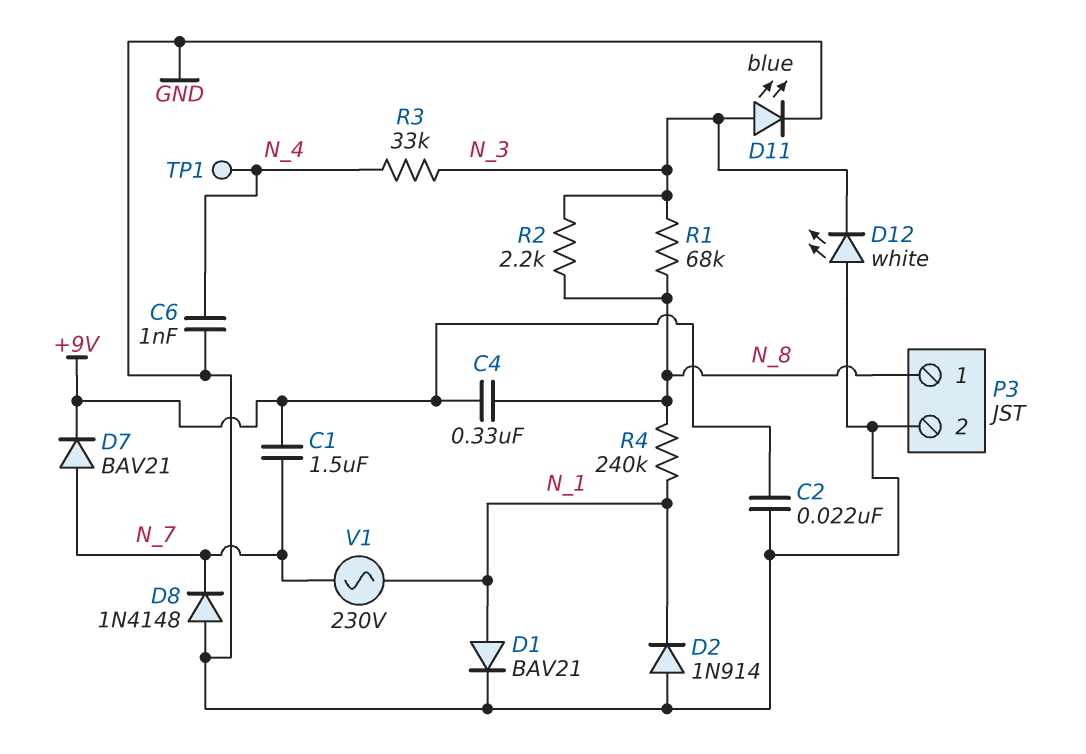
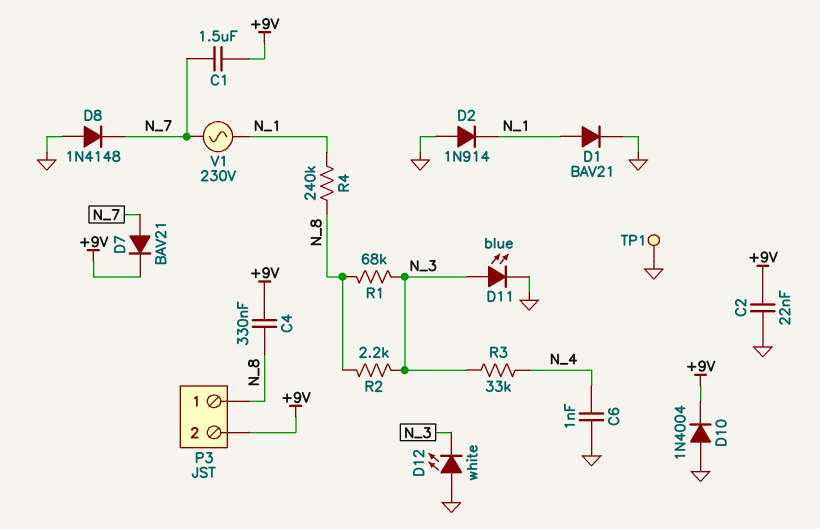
D10: none -> diode 1N4004 (A GND, K +9V)
P3 pin 2: GND -> +9V
TP1: test point (N_4) -> test point (GND)

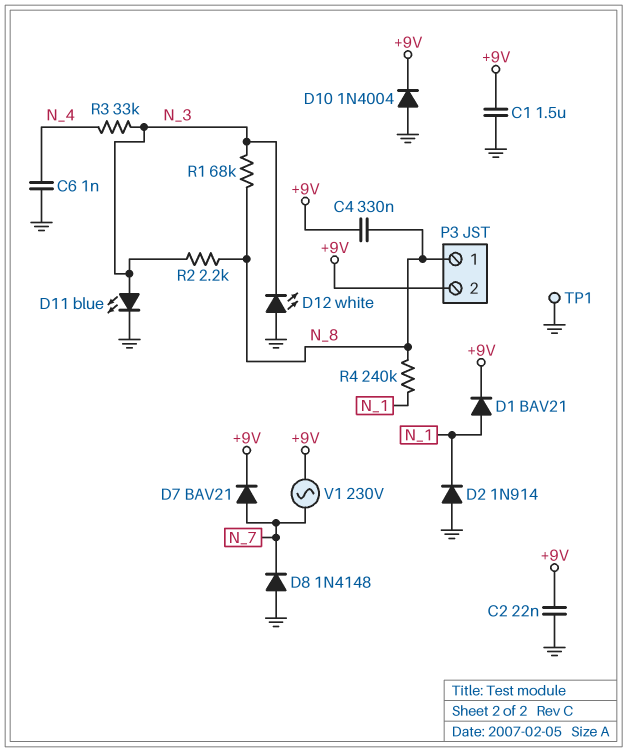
C1: 1.5uF (+9V, N_7) -> 1.5uF (+9V, GND)
D1: diode BAV21 (A N_1, K GND) -> diode BAV21 (A N_1, K +9V)
V1: AC 230V (N_1, N_7) -> AC 230V (+9V, N_7)

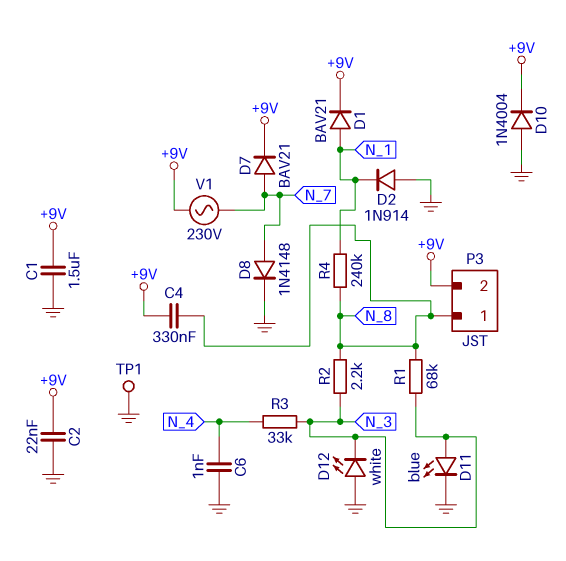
D8: diode 1N4148 (A GND, K N_7) -> diode 1N4148 (A N_7, K GND)

